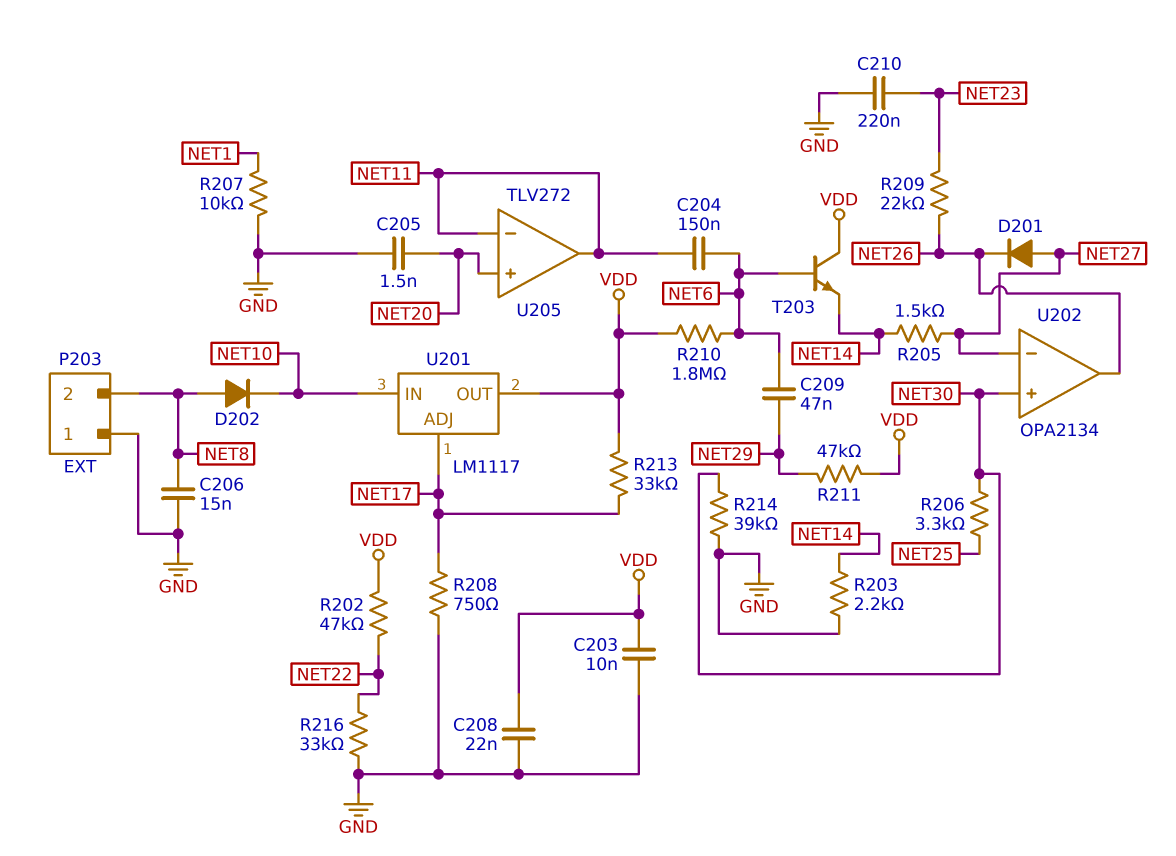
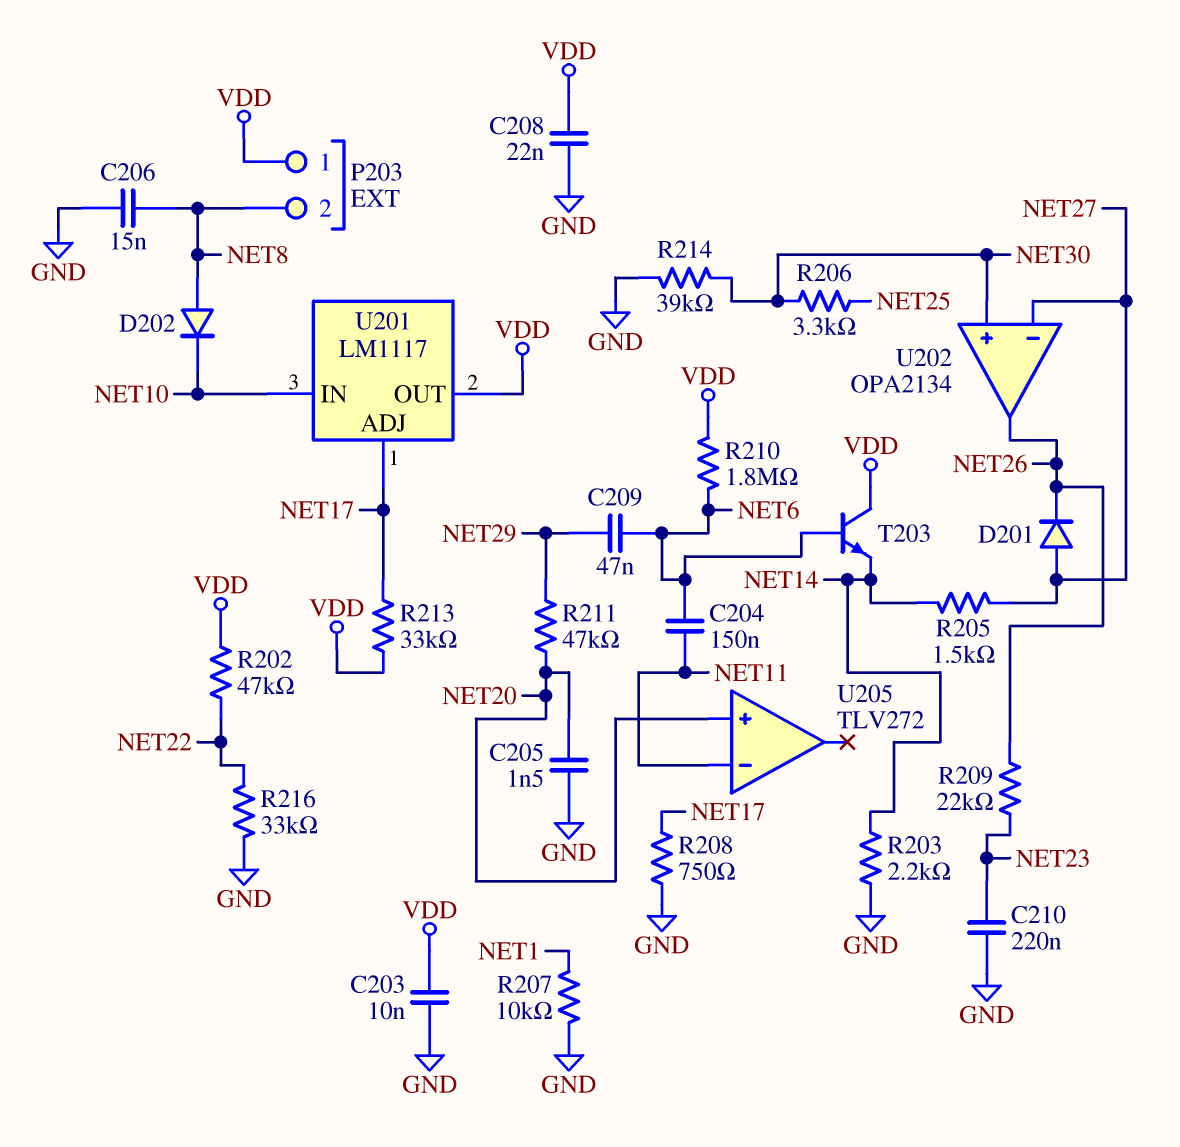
P203 pin 1: GND -> VDD
R211: 47k (NET29, VDD) -> 47k (NET20, NET29)
U205 pin out: NET11 -> none

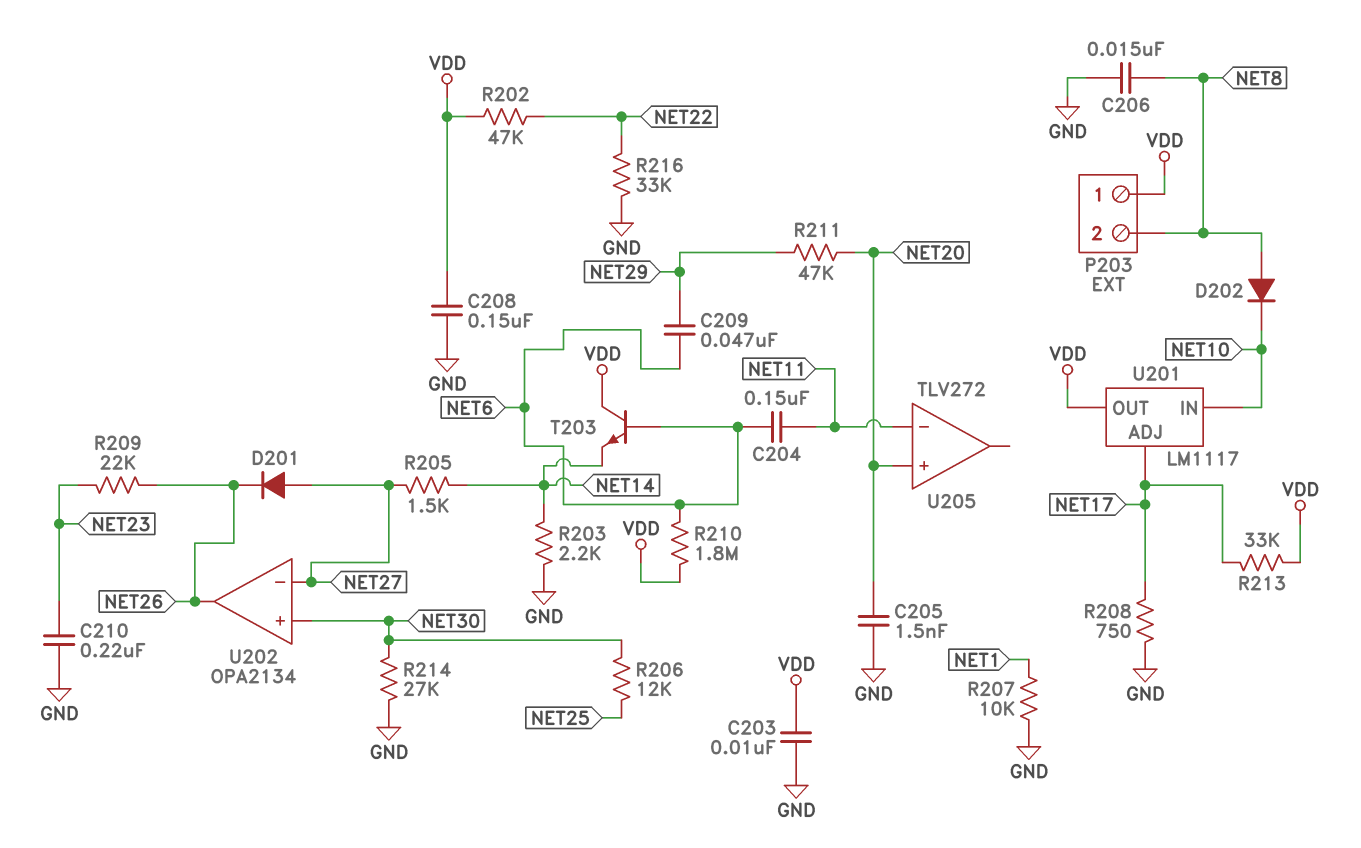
C208: 22nF (GND, VDD) -> 150nF (GND, VDD)
R206: 3.3k (NET25, NET30) -> 12k (NET25, NET30)
R214: 39k (GND, NET30) -> 27k (GND, NET30)

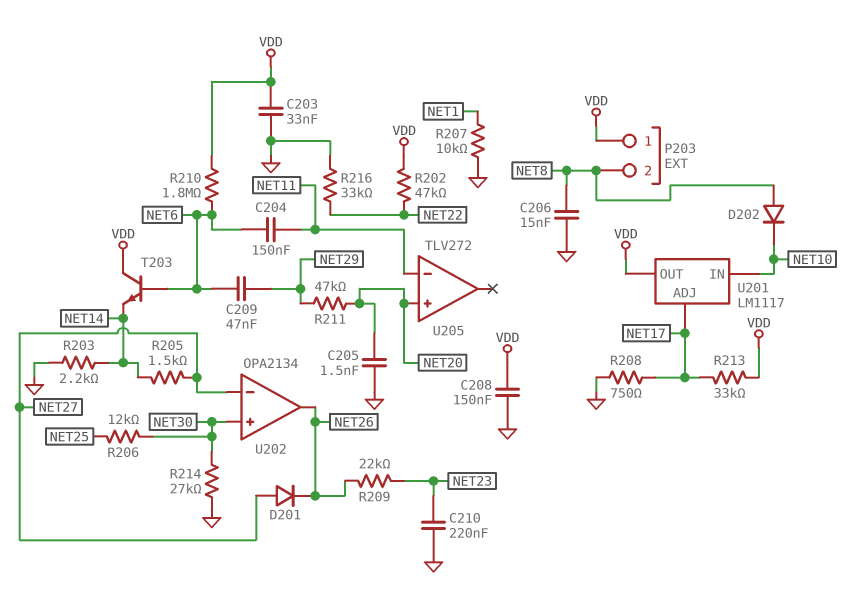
C203: 10nF (GND, VDD) -> 33nF (GND, VDD)

